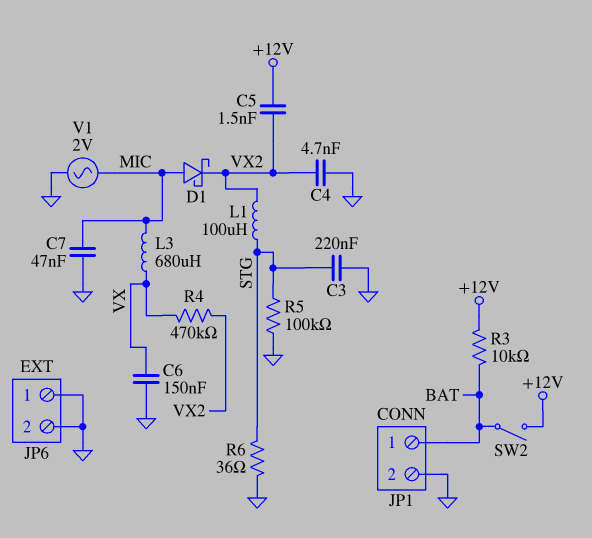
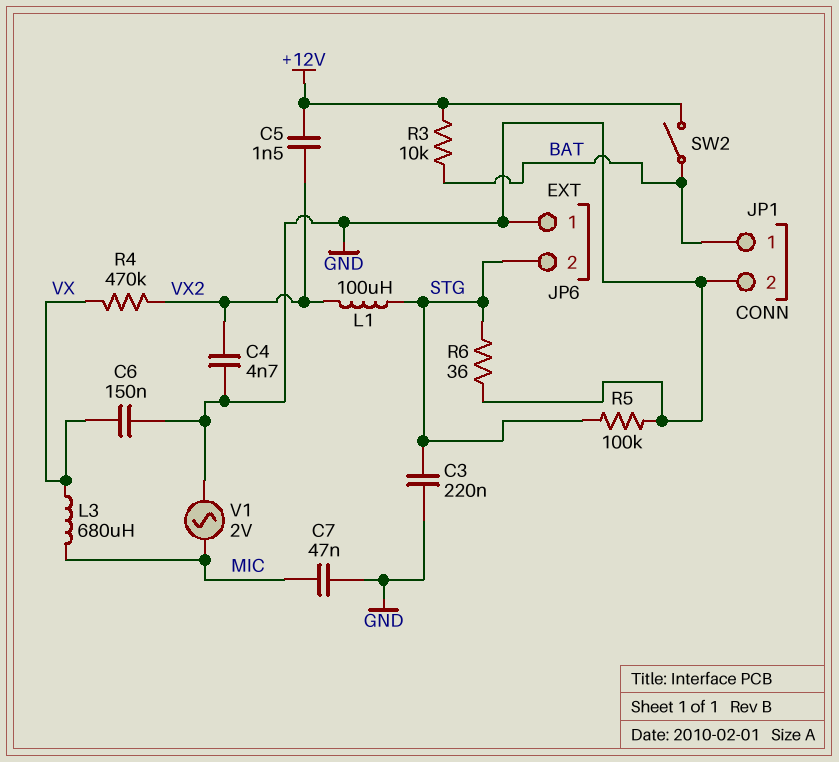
D1: schottky (A MIC, K VX2) -> none
JP6 pin 2: GND -> STG

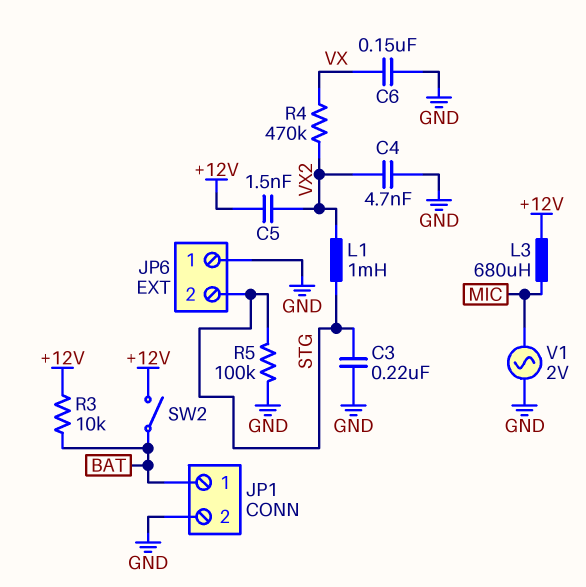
C7: 47nF (GND, MIC) -> none
L1: 100uH (STG, VX2) -> 1mH (STG, VX2)
L3: 680uH (MIC, VX) -> 680uH (+12V, MIC)
R6: 36 (GND, STG) -> none

